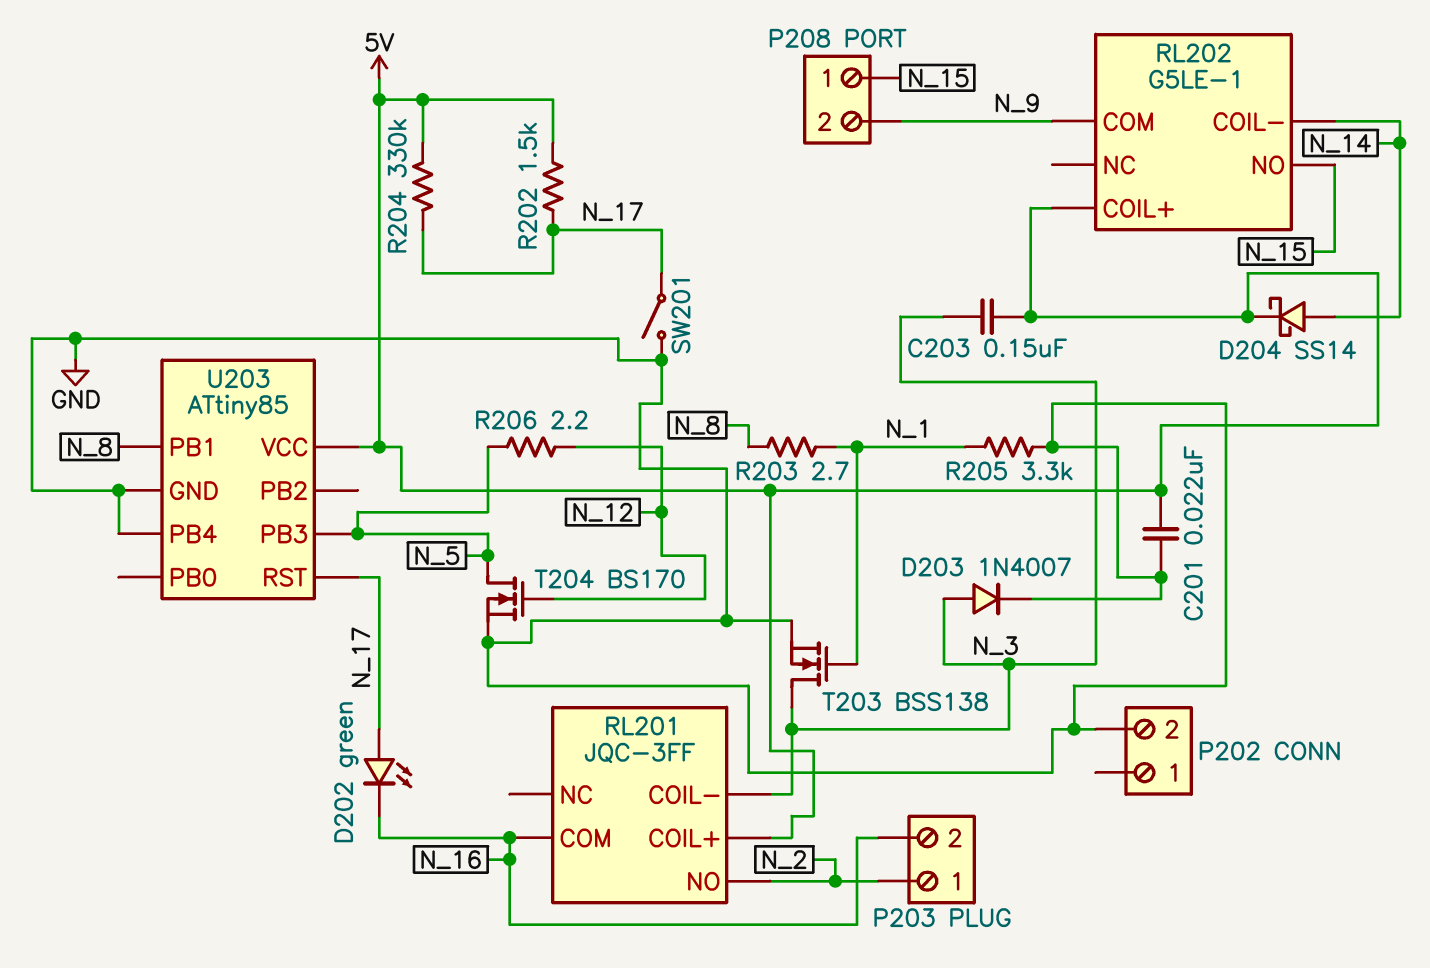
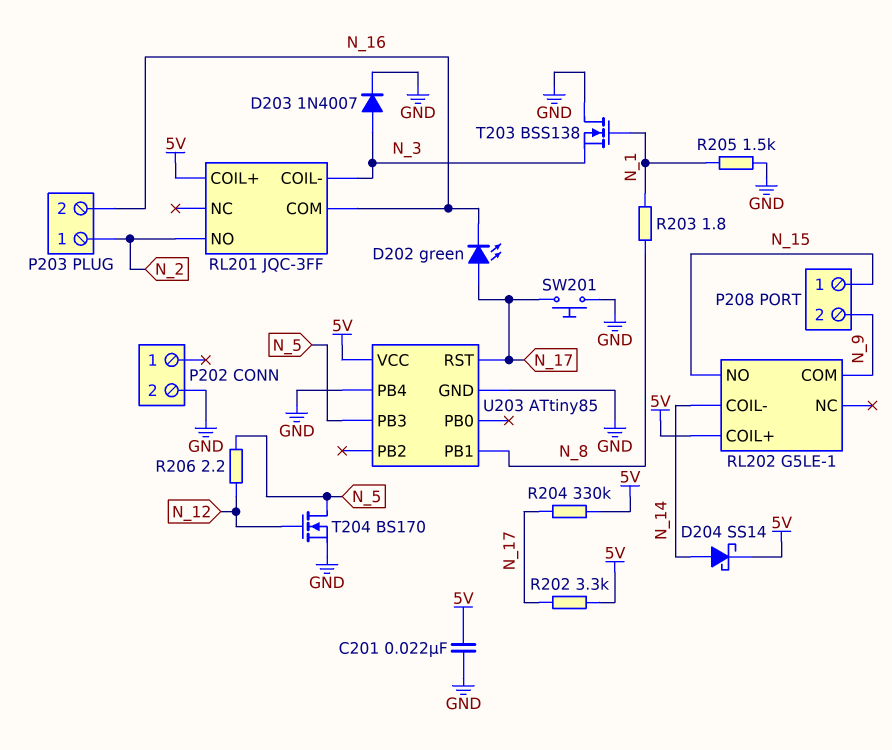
C203: 150nF (5V, N_3) -> none
R202: 1.5k (5V, N_17) -> 3.3k (5V, N_17)
R203: 2.7 (N_1, N_8) -> 1.8 (N_1, N_8)
R205: 3.3k (GND, N_1) -> 1.5k (GND, N_1)
SW201: switch (GND, N_17) -> button (GND, N_17)
T203: NMOS BSS138 (G N_1, D N_3, S GND) -> NMOS BSS138 (G N_1, D GND, S N_3)

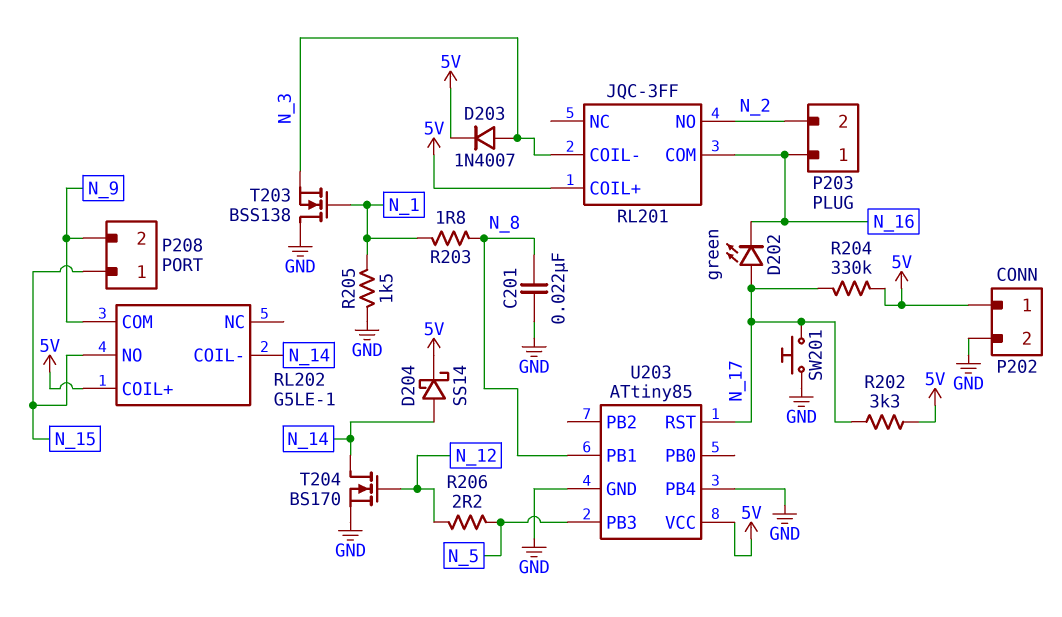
C201: 22nF (5V, GND) -> 22nF (GND, N_8)
D203: diode 1N4007 (A N_3, K GND) -> diode 1N4007 (A N_3, K 5V)
P202 pin 1: none -> 5V
P203 pin 1: N_2 -> N_16
P203 pin 2: N_16 -> N_2
T204: NMOS BS170 (G N_12, D N_5, S GND) -> NMOS BS170 (G N_12, D N_14, S GND)

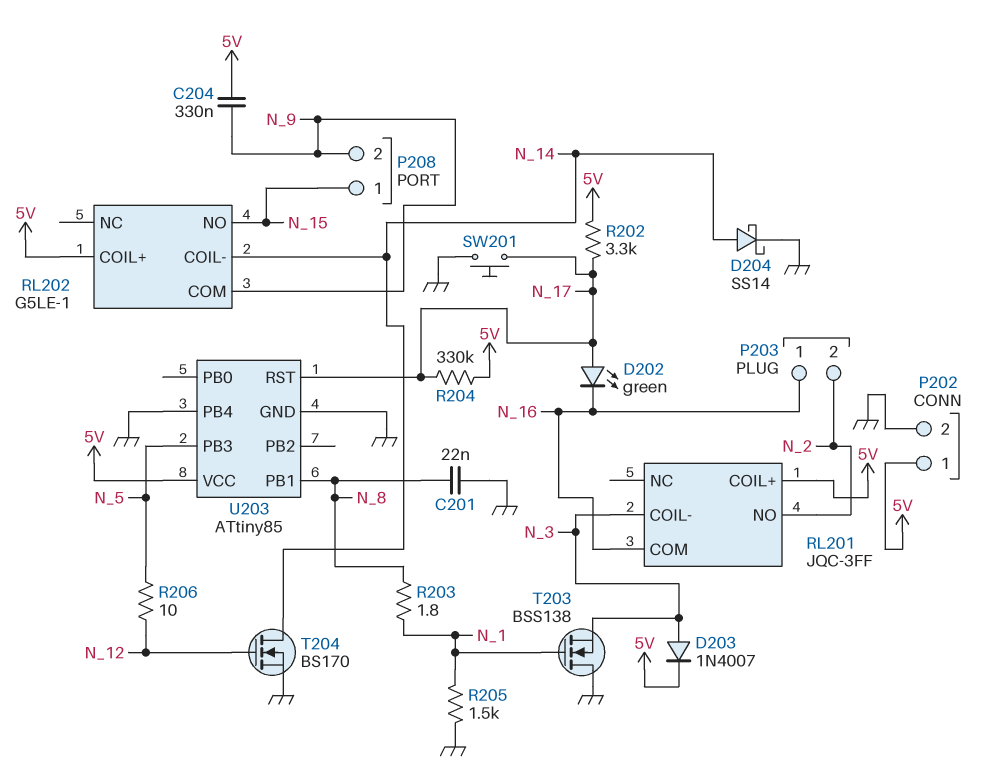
C204: none -> 330nF (5V, N_9)
D204: schottky SS14 (A N_14, K 5V) -> schottky SS14 (A N_14, K GND)
R206: 2.2 (N_5, N_12) -> 10 (N_5, N_12)

